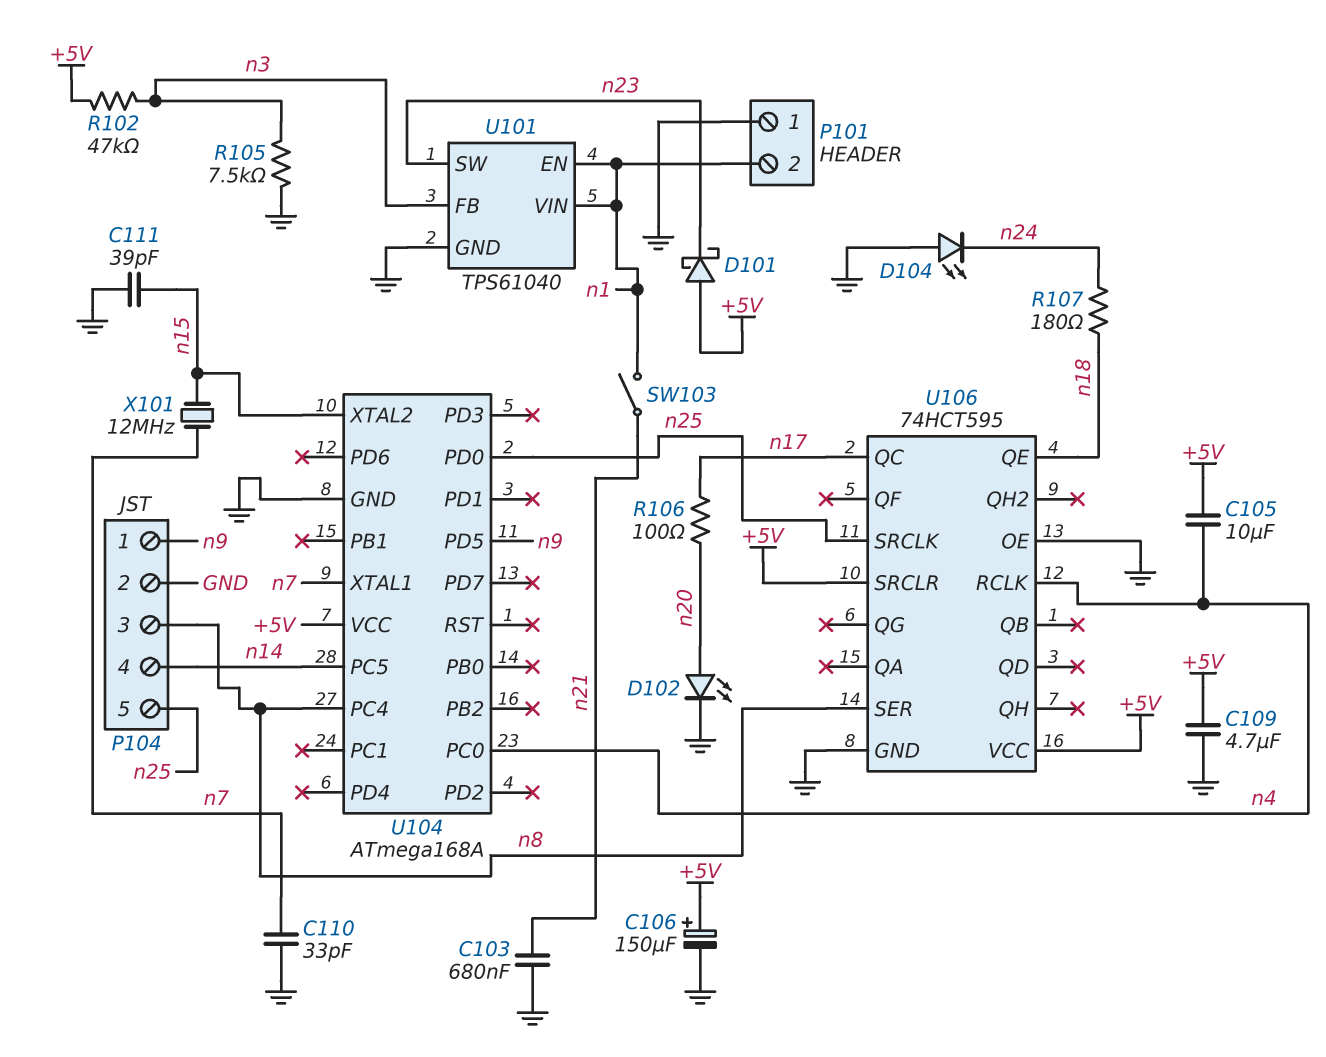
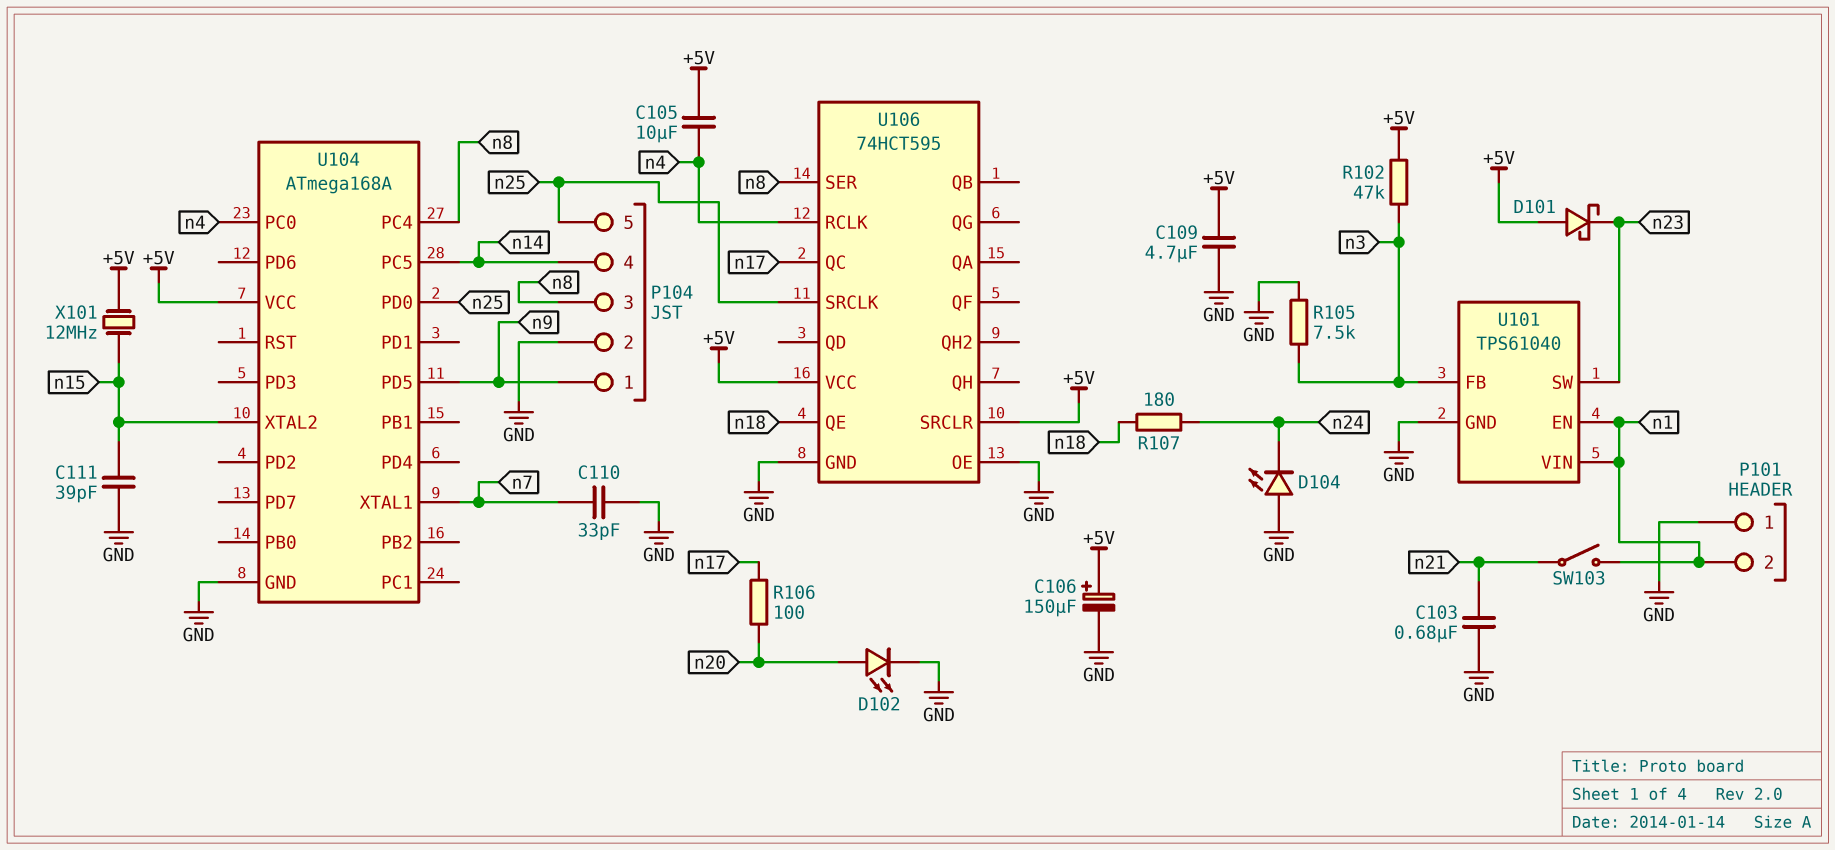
X101: 12MHz (n7, n15) -> 12MHz (+5V, n15)

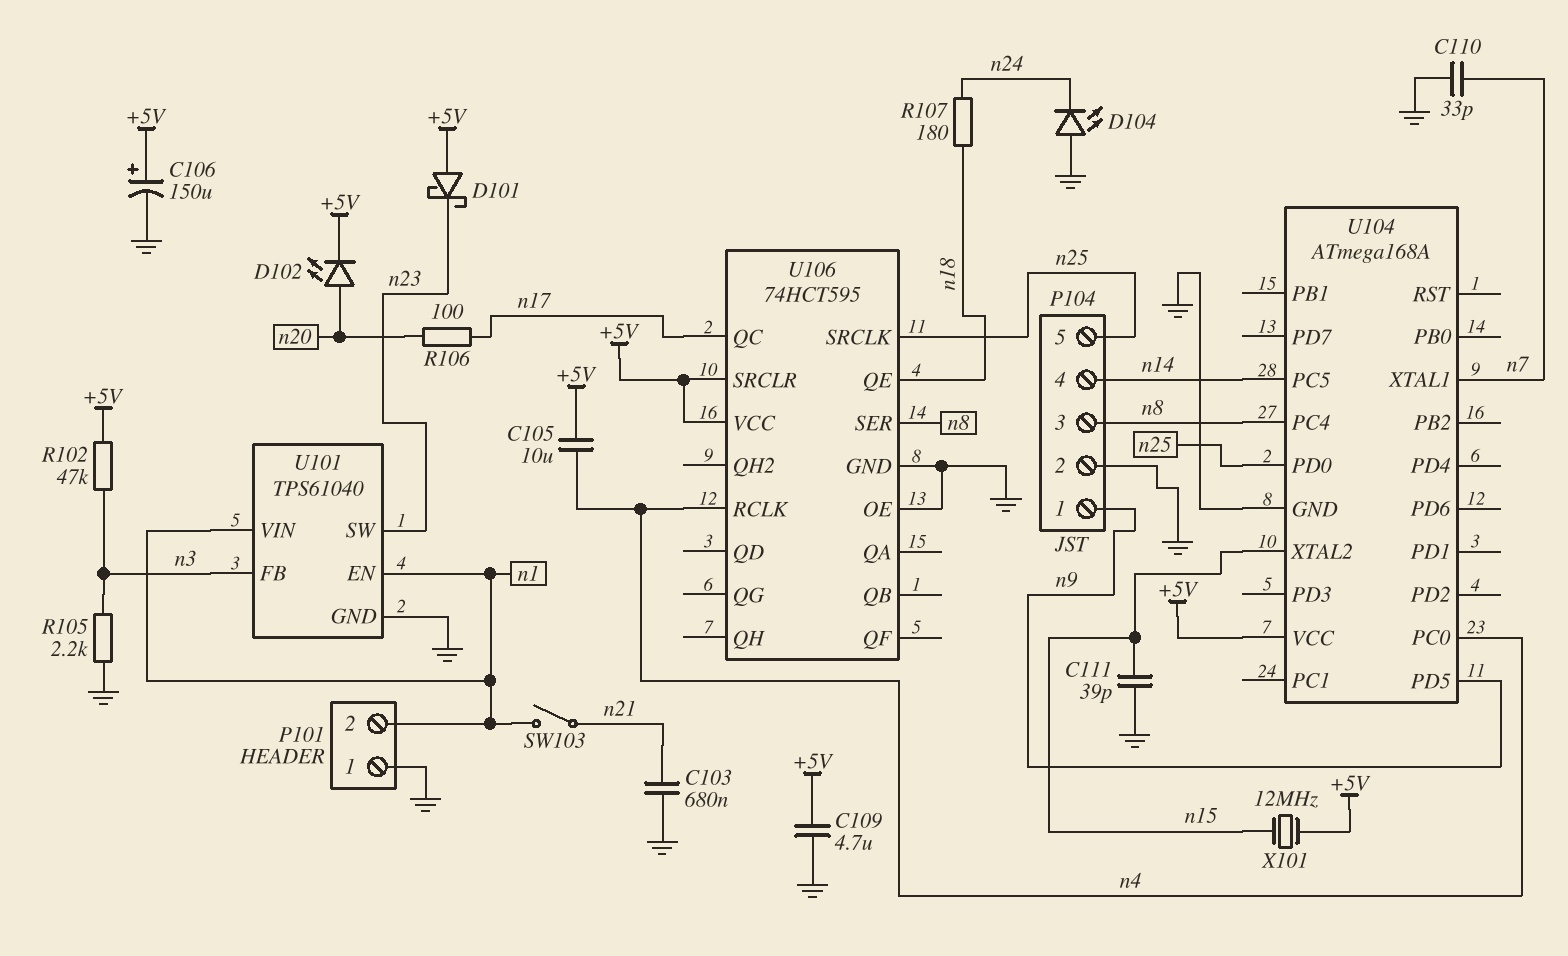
D102: LED (A n20, K GND) -> LED (A n20, K +5V)
R105: 7.5k (GND, n3) -> 2.2k (GND, n3)

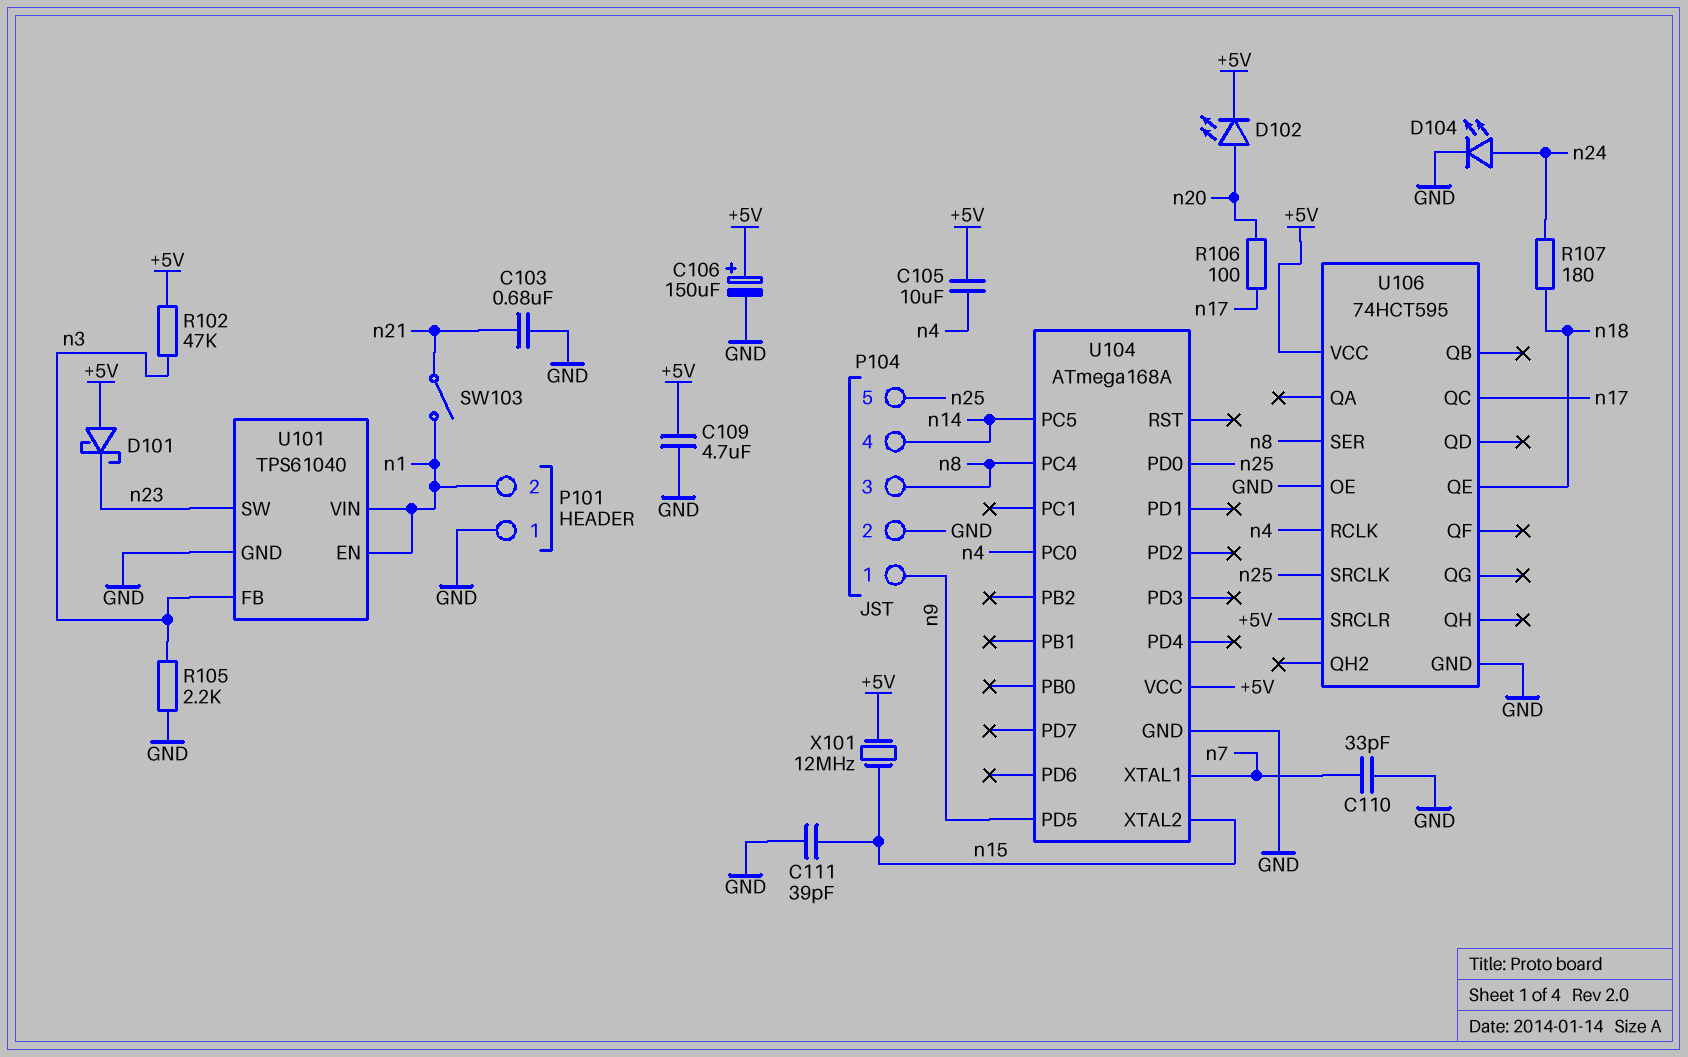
D104: LED (A GND, K n24) -> LED (A n24, K GND)

